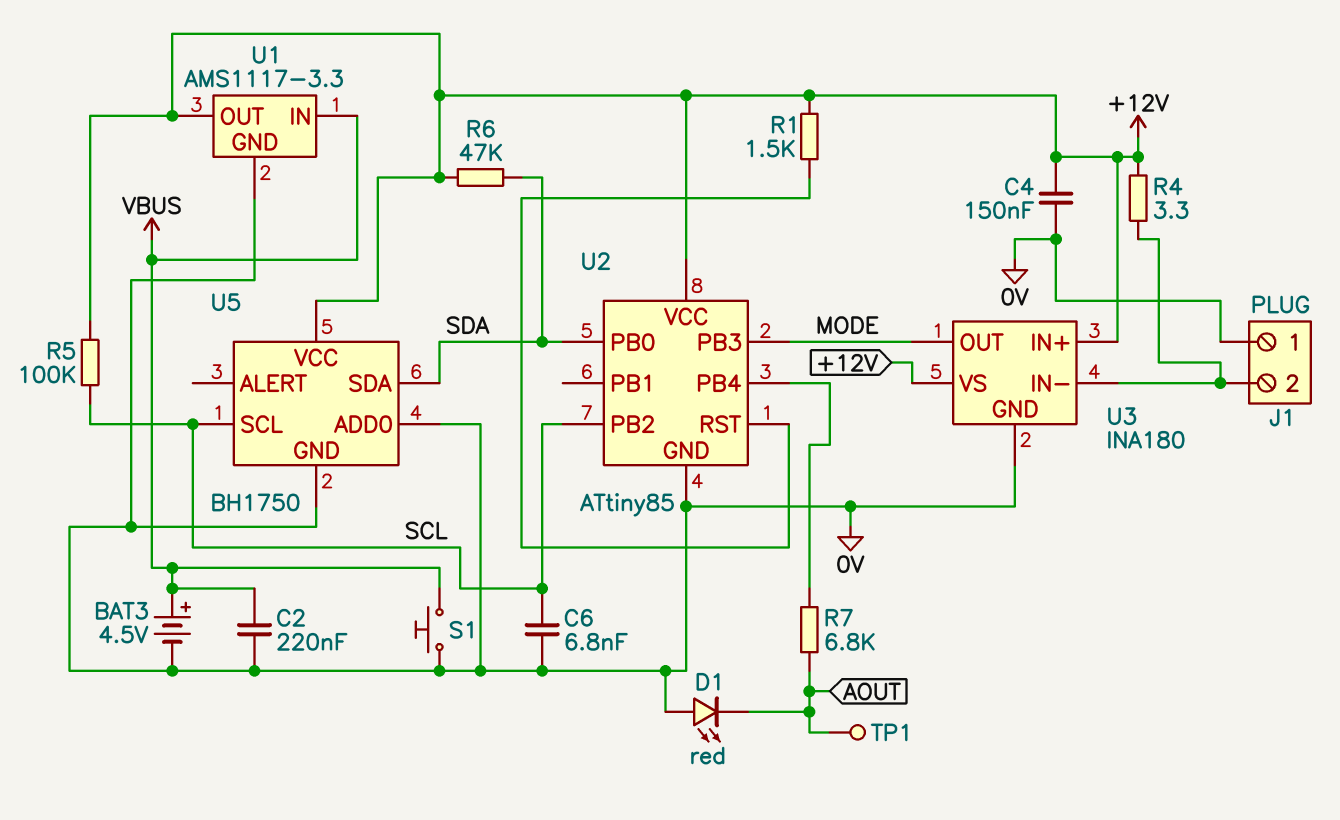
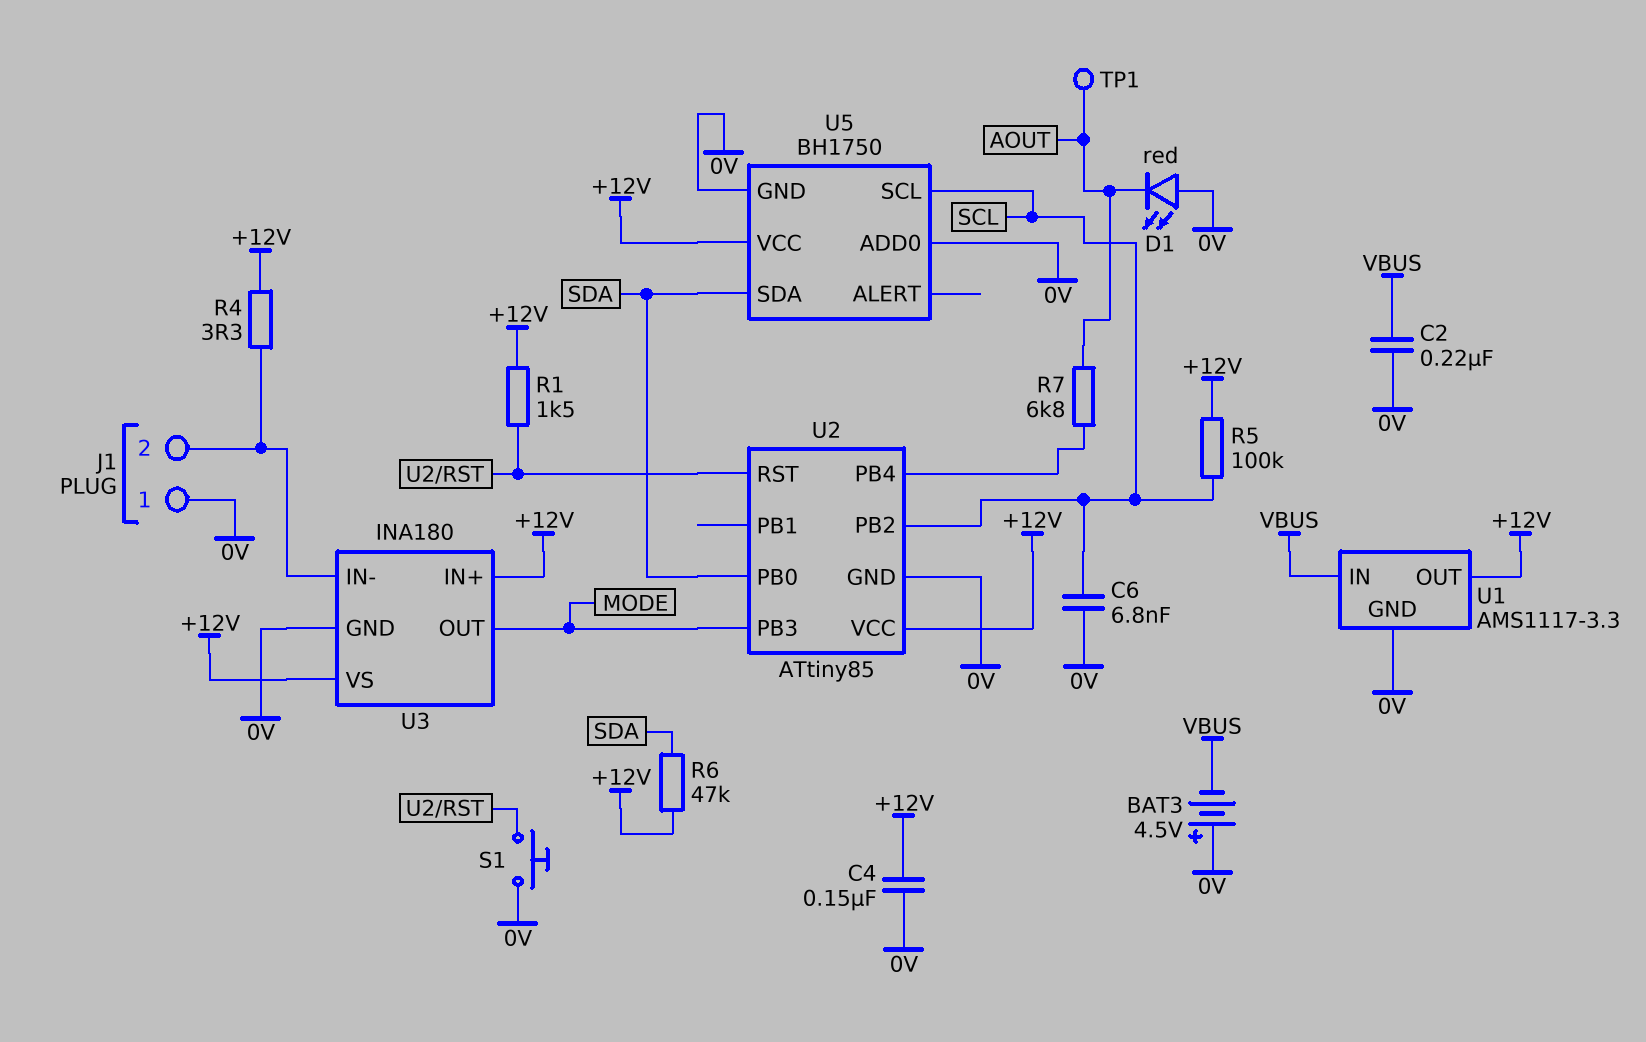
BAT3: 4.5V (plus VBUS, minus 0V) -> 4.5V (plus 0V, minus VBUS)
S1: button (0V, VBUS) -> button (0V, U2/RST)

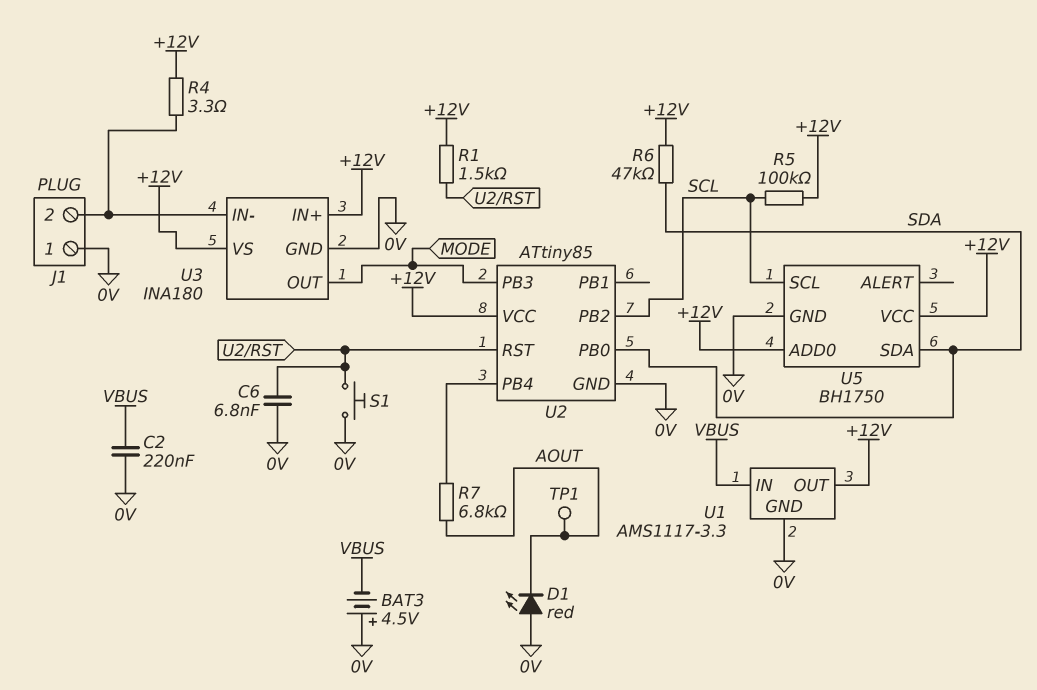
C4: 150nF (+12V, 0V) -> none
C6: 6.8nF (0V, SCL) -> 6.8nF (0V, U2/RST)
U5 pin ADD0: 0V -> +12V

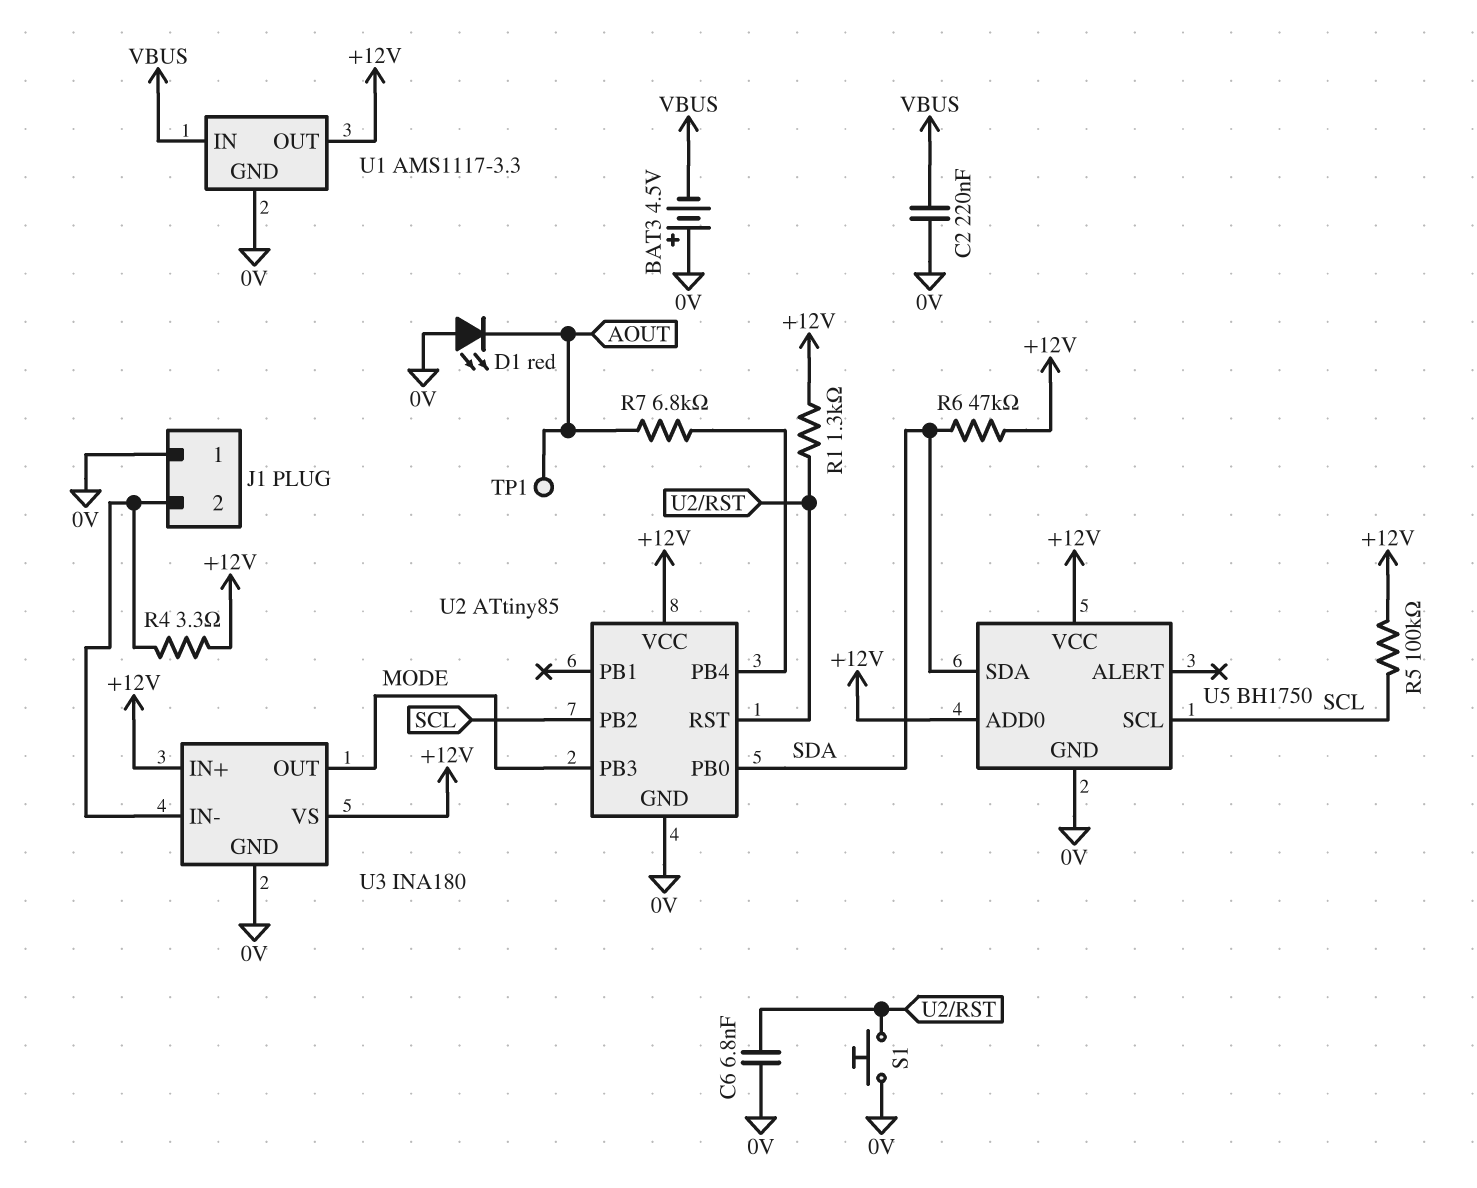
R1: 1.5k (+12V, U2/RST) -> 1.3k (+12V, U2/RST)

